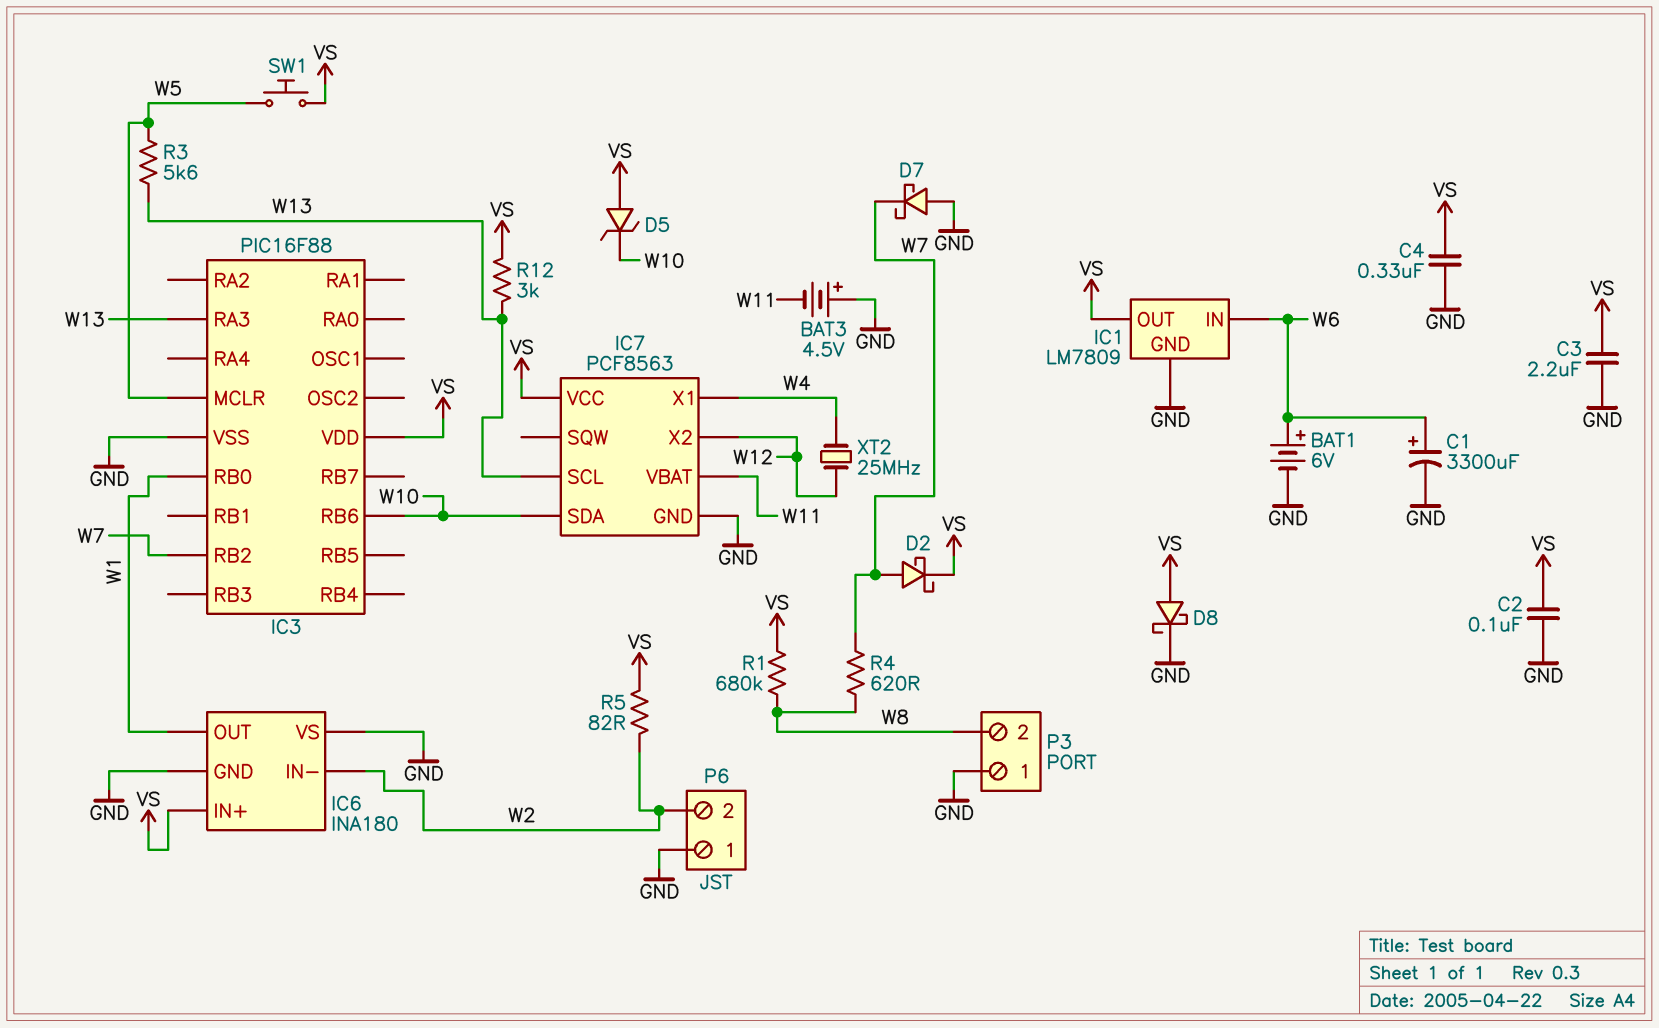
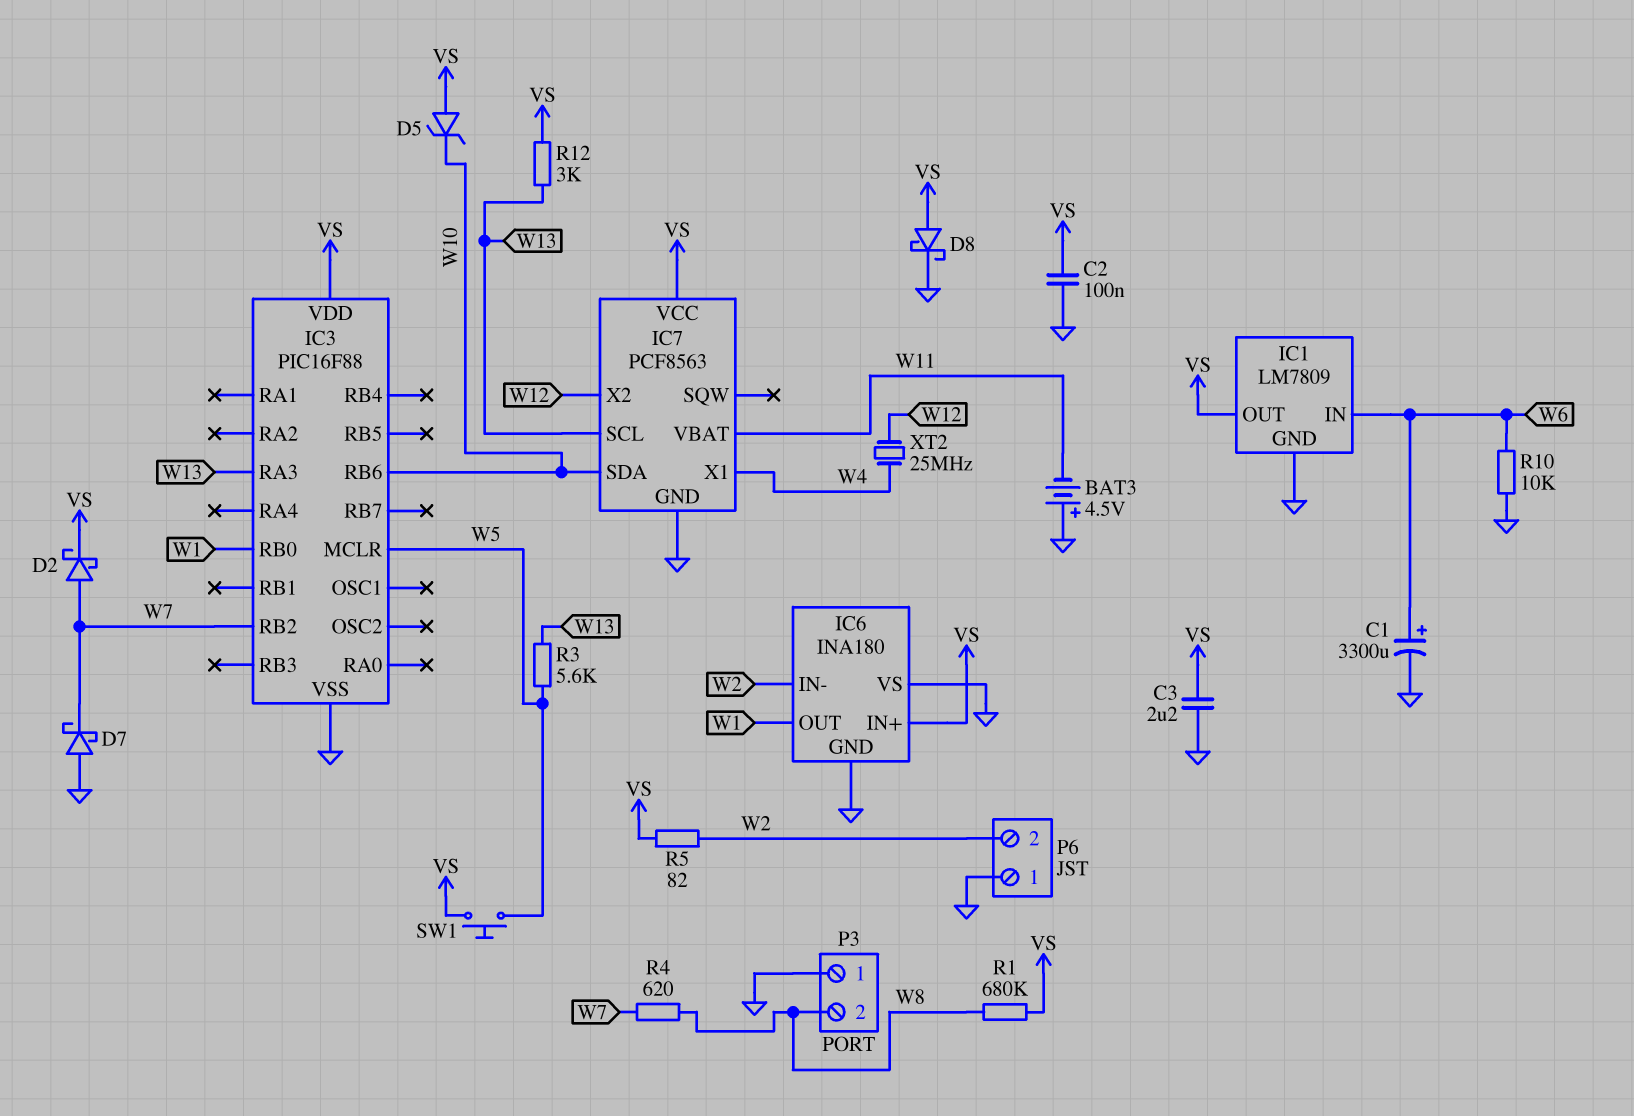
BAT1: 6V (plus W6, minus GND) -> none
C4: 330nF (GND, VS) -> none
R10: none -> 10k (GND, W6)

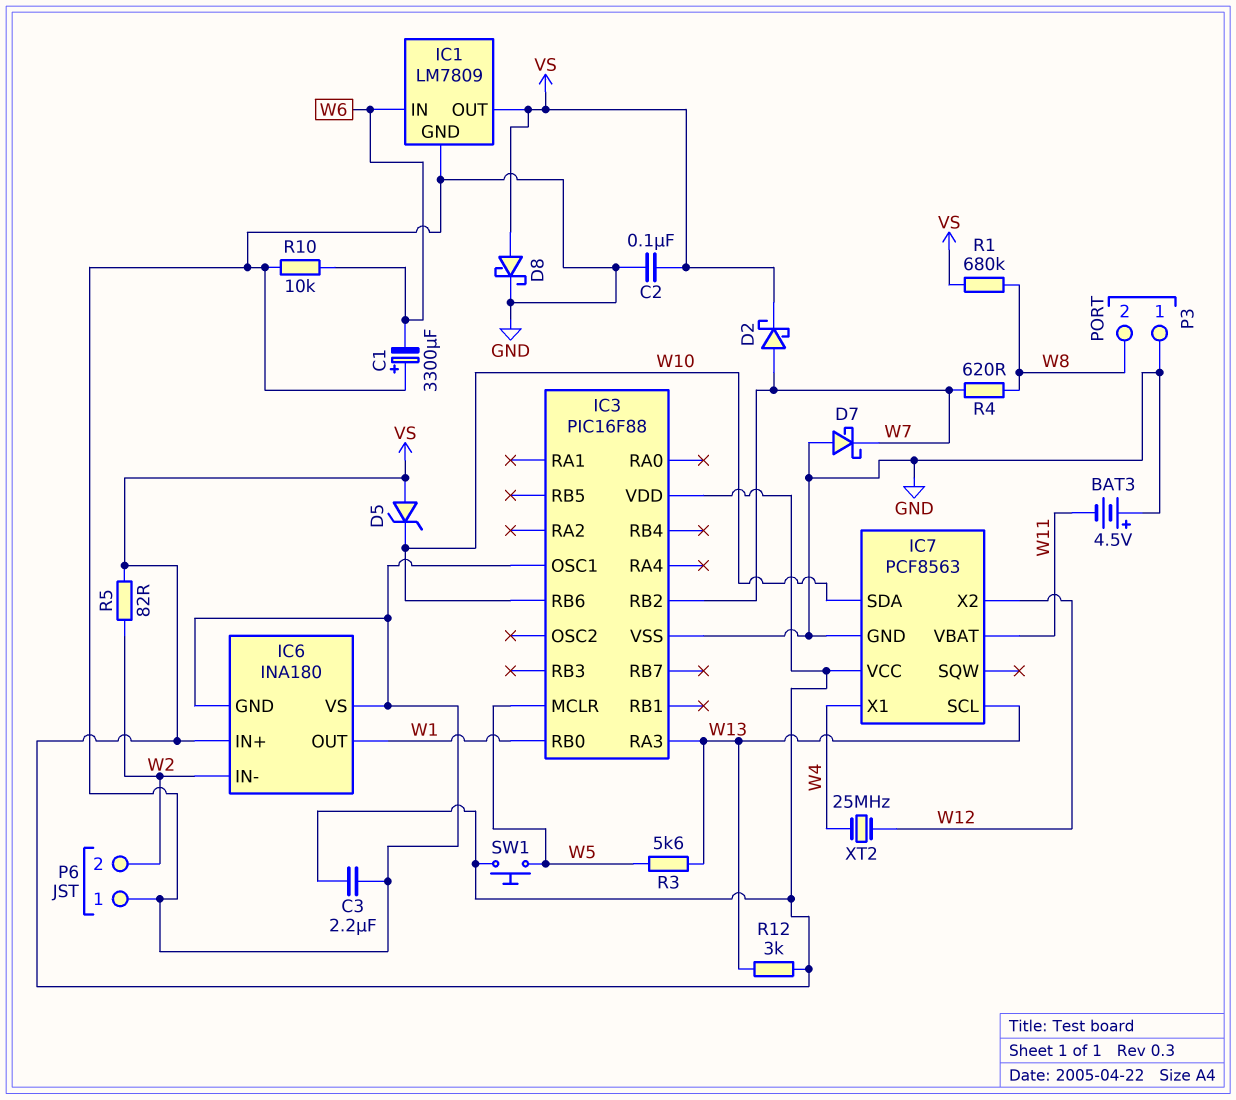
C1: 3300uF (plus W6, minus GND) -> 3300uF (plus GND, minus W6)
IC3 pin OSC1: none -> GND

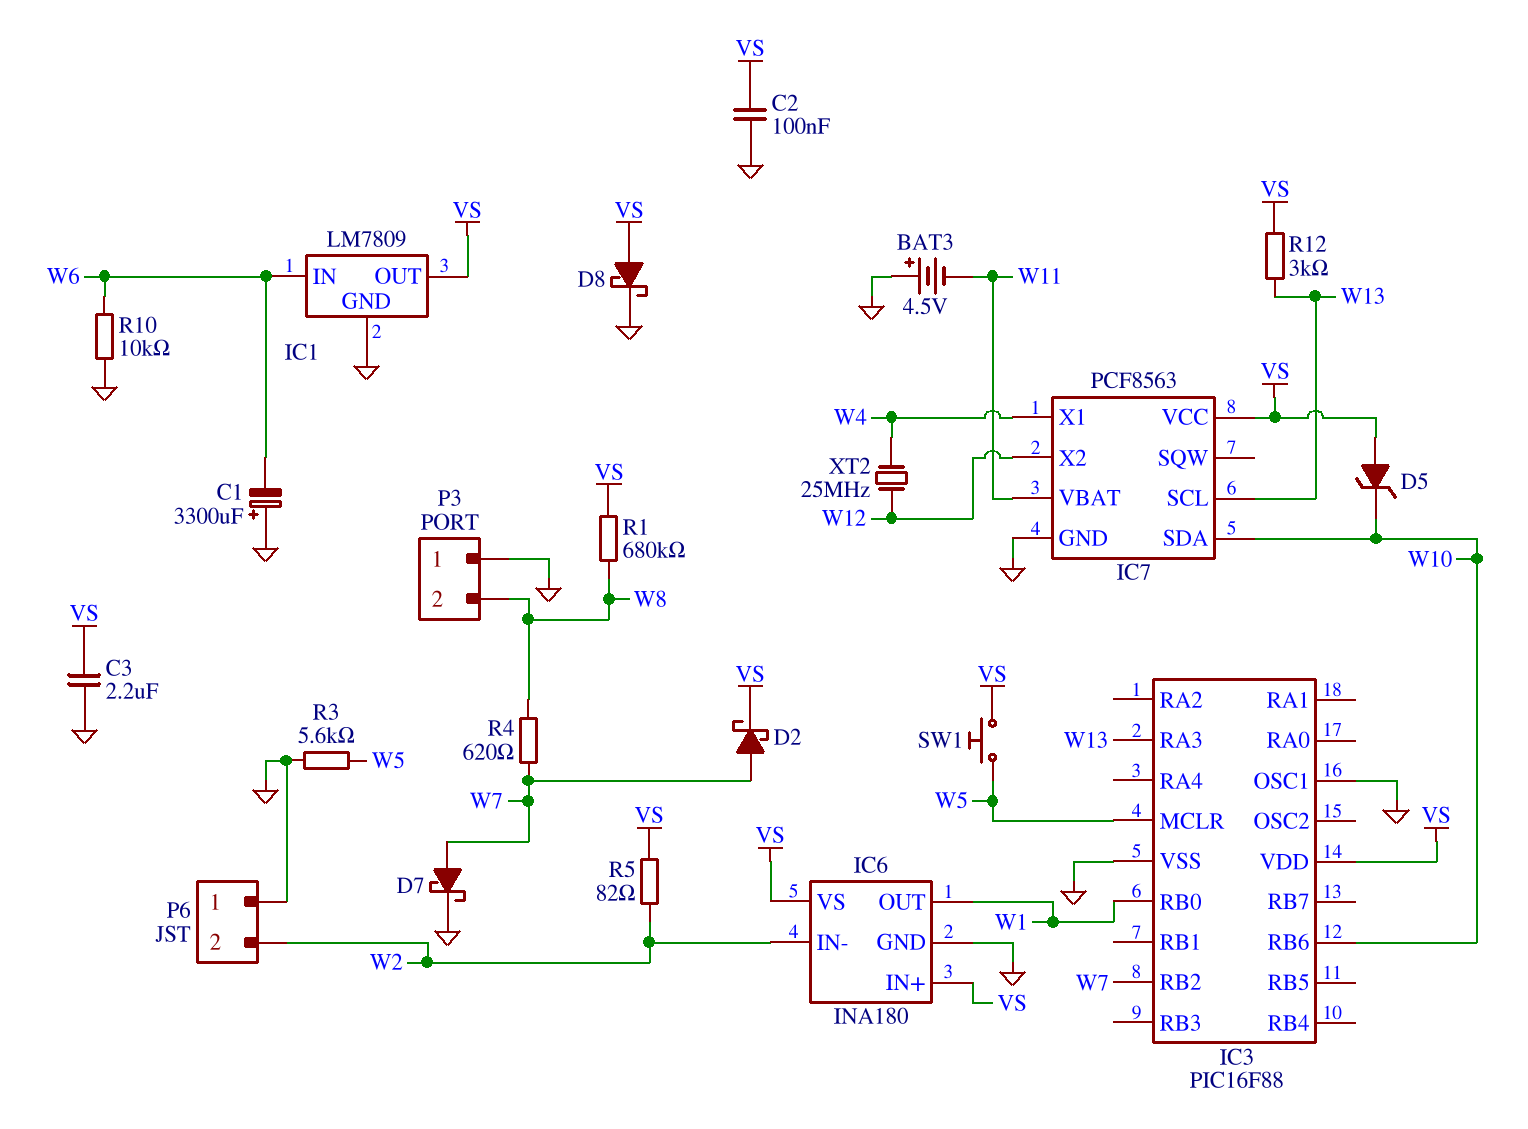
D7: schottky (A GND, K W7) -> schottky (A W7, K GND)
IC6 pin VS: GND -> VS
R3: 5.6k (W5, W13) -> 5.6k (GND, W5)

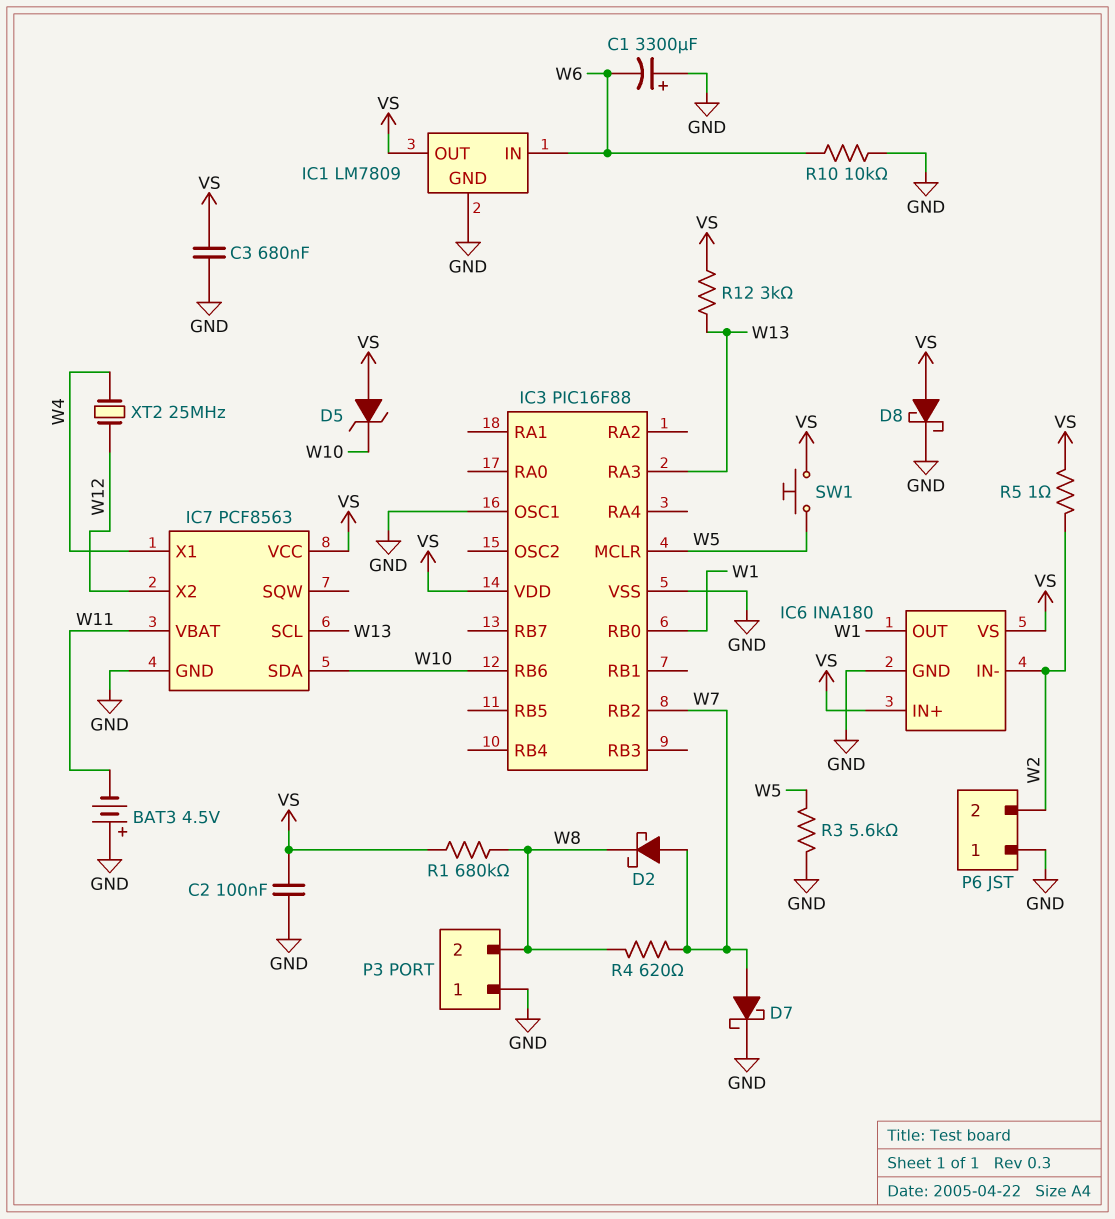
C3: 2.2uF (GND, VS) -> 680nF (GND, VS)
D2: schottky (A W7, K VS) -> schottky (A W7, K W8)
R5: 82 (VS, W2) -> 1 (VS, W2)

